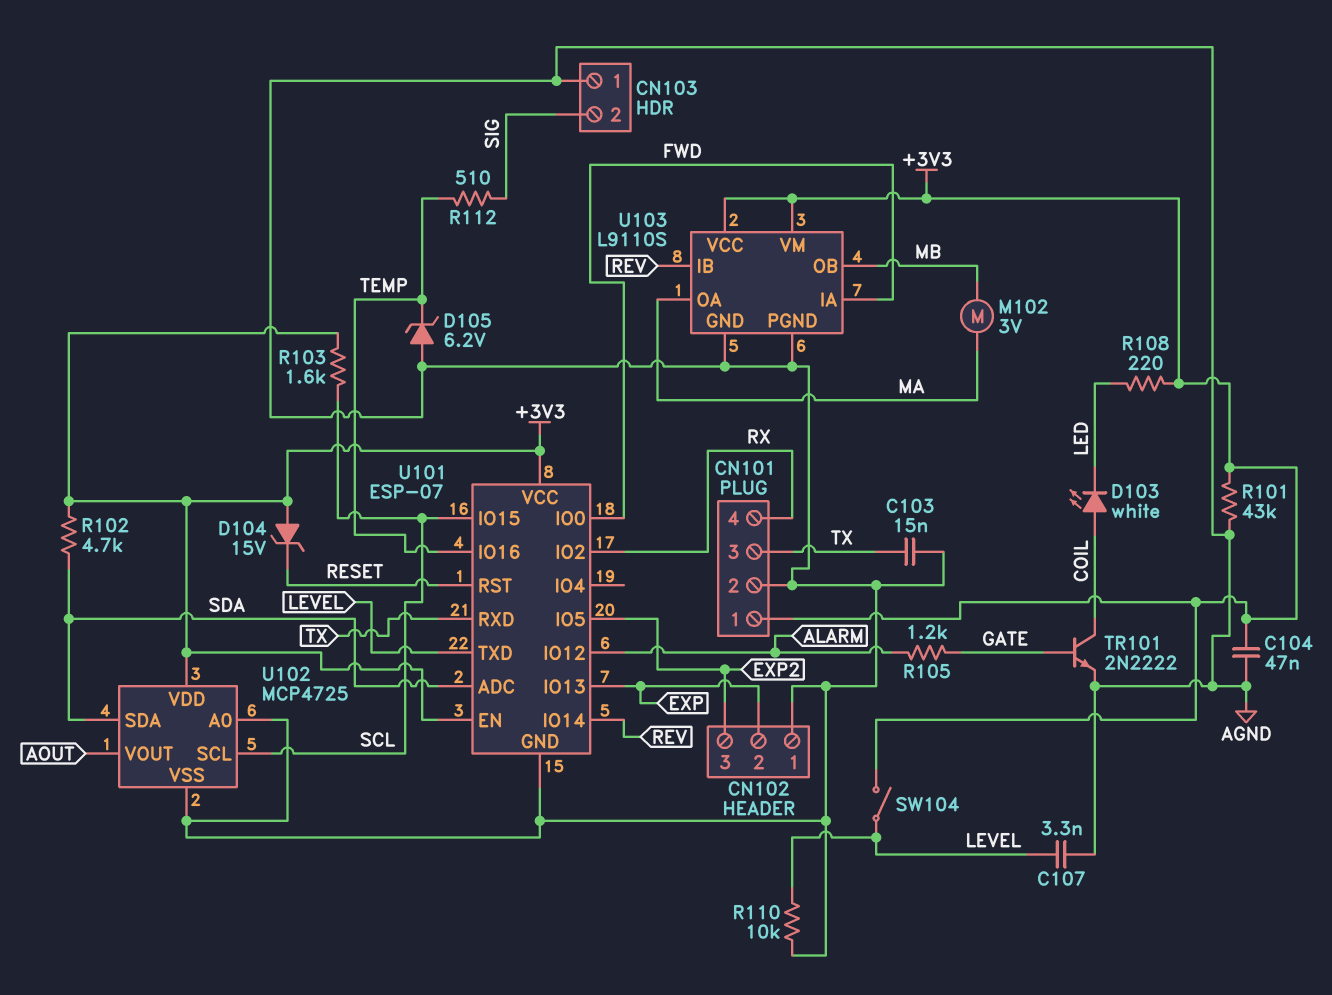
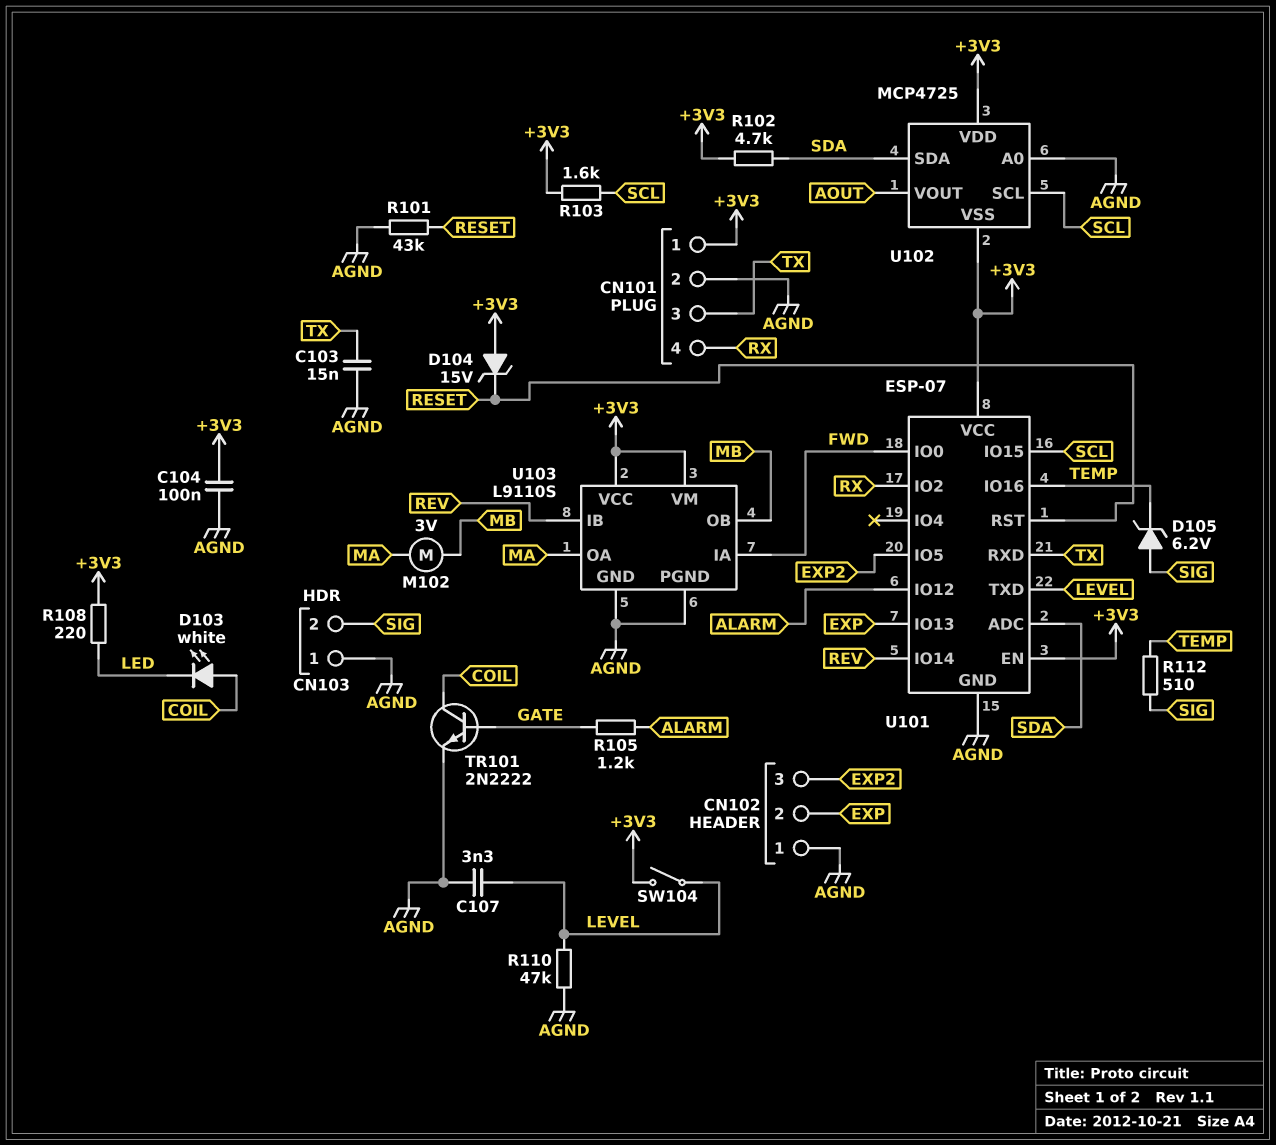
C104: 47nF (+3V3, AGND) -> 100nF (+3V3, AGND)
D105: zener 6.2V (A AGND, K TEMP) -> zener 6.2V (A SIG, K TEMP)
R101: 43k (+3V3, AGND) -> 43k (AGND, RESET)
R110: 10k (AGND, LEVEL) -> 47k (AGND, LEVEL)
U102 pin VSS: AGND -> +3V3

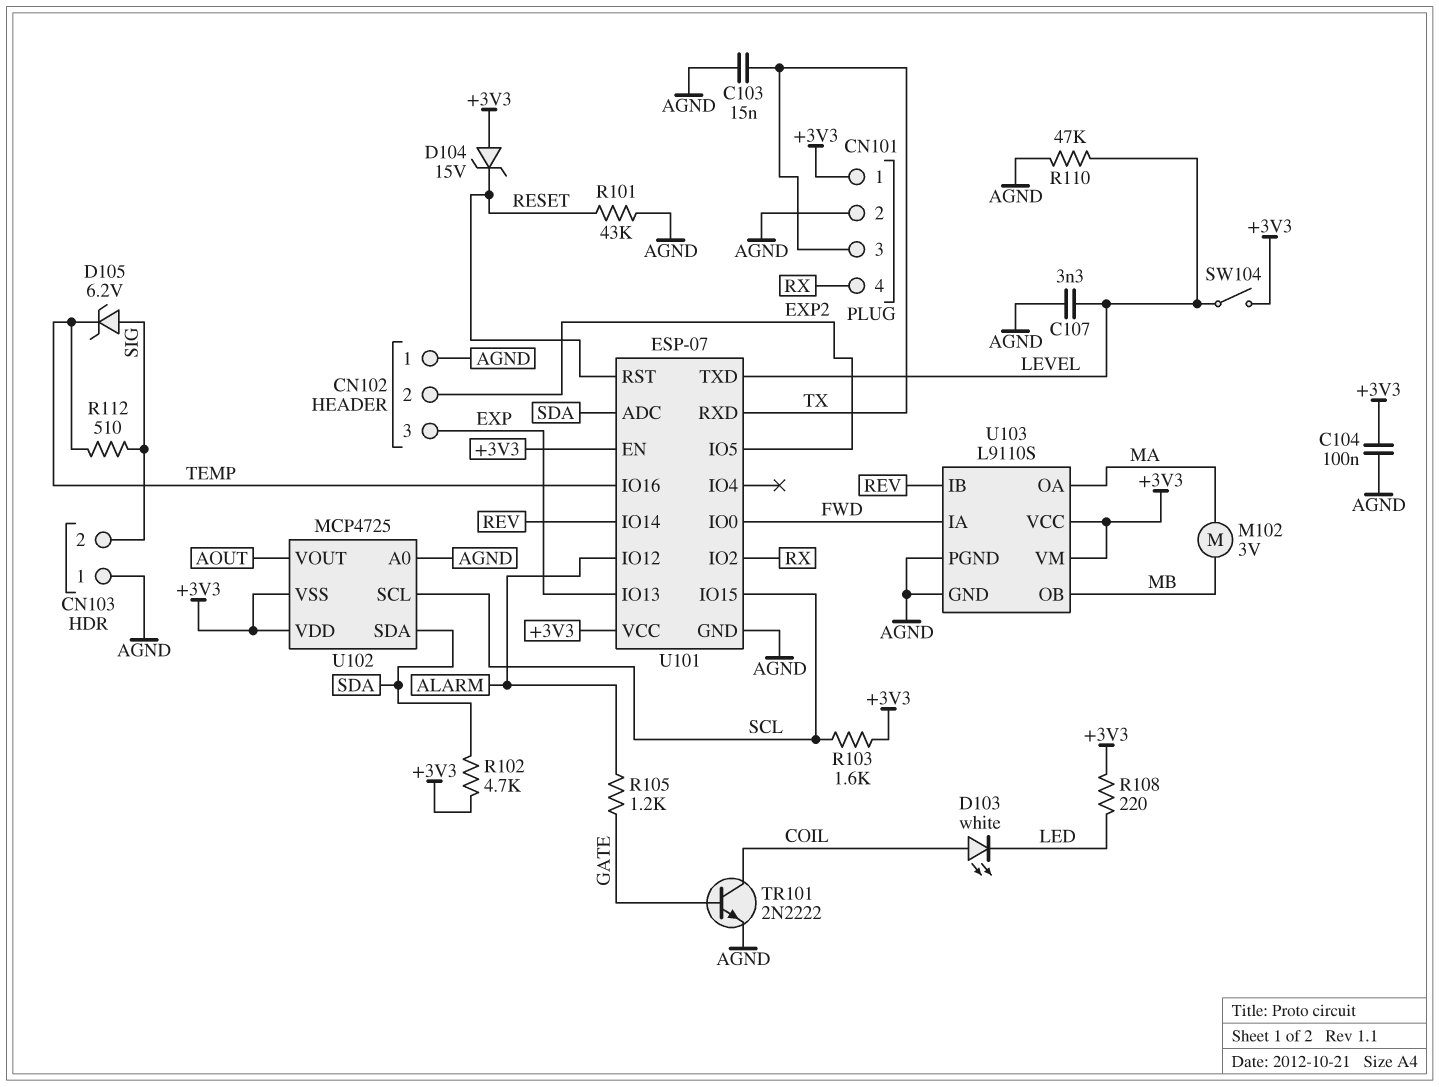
CN102 pin 2: EXP -> EXP2
CN102 pin 3: EXP2 -> EXP

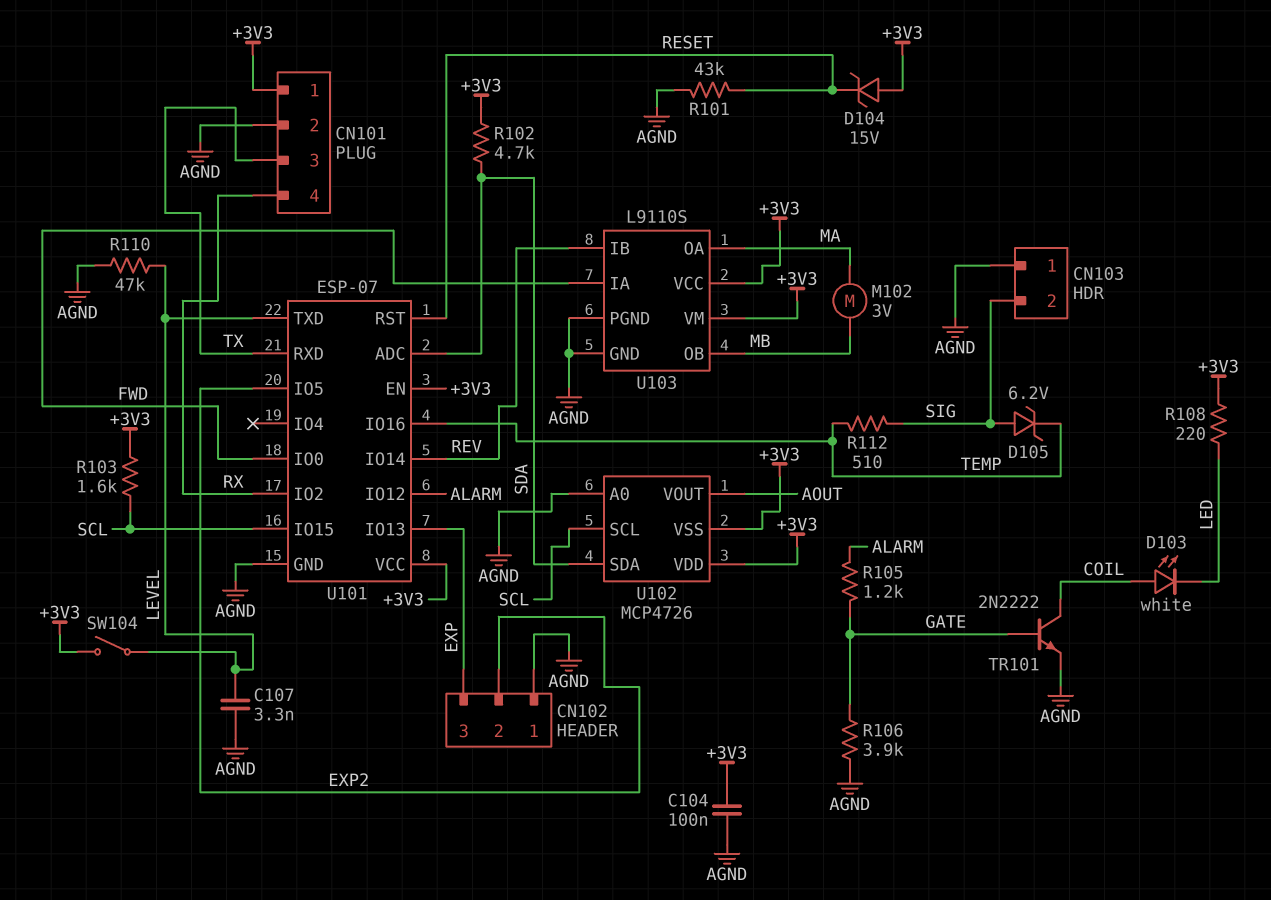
C103: 15nF (AGND, TX) -> none
R106: none -> 3.9k (AGND, GATE)
U102: MCP4725 -> MCP4726

